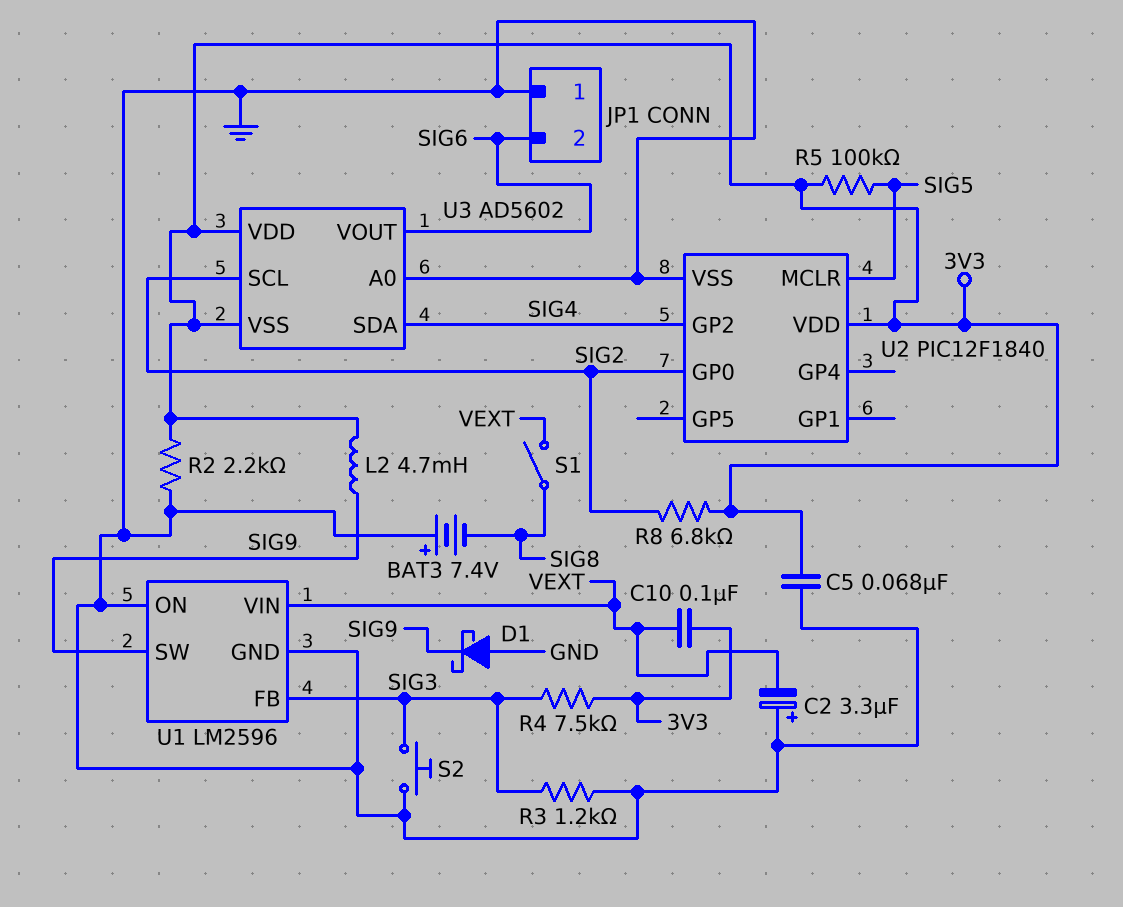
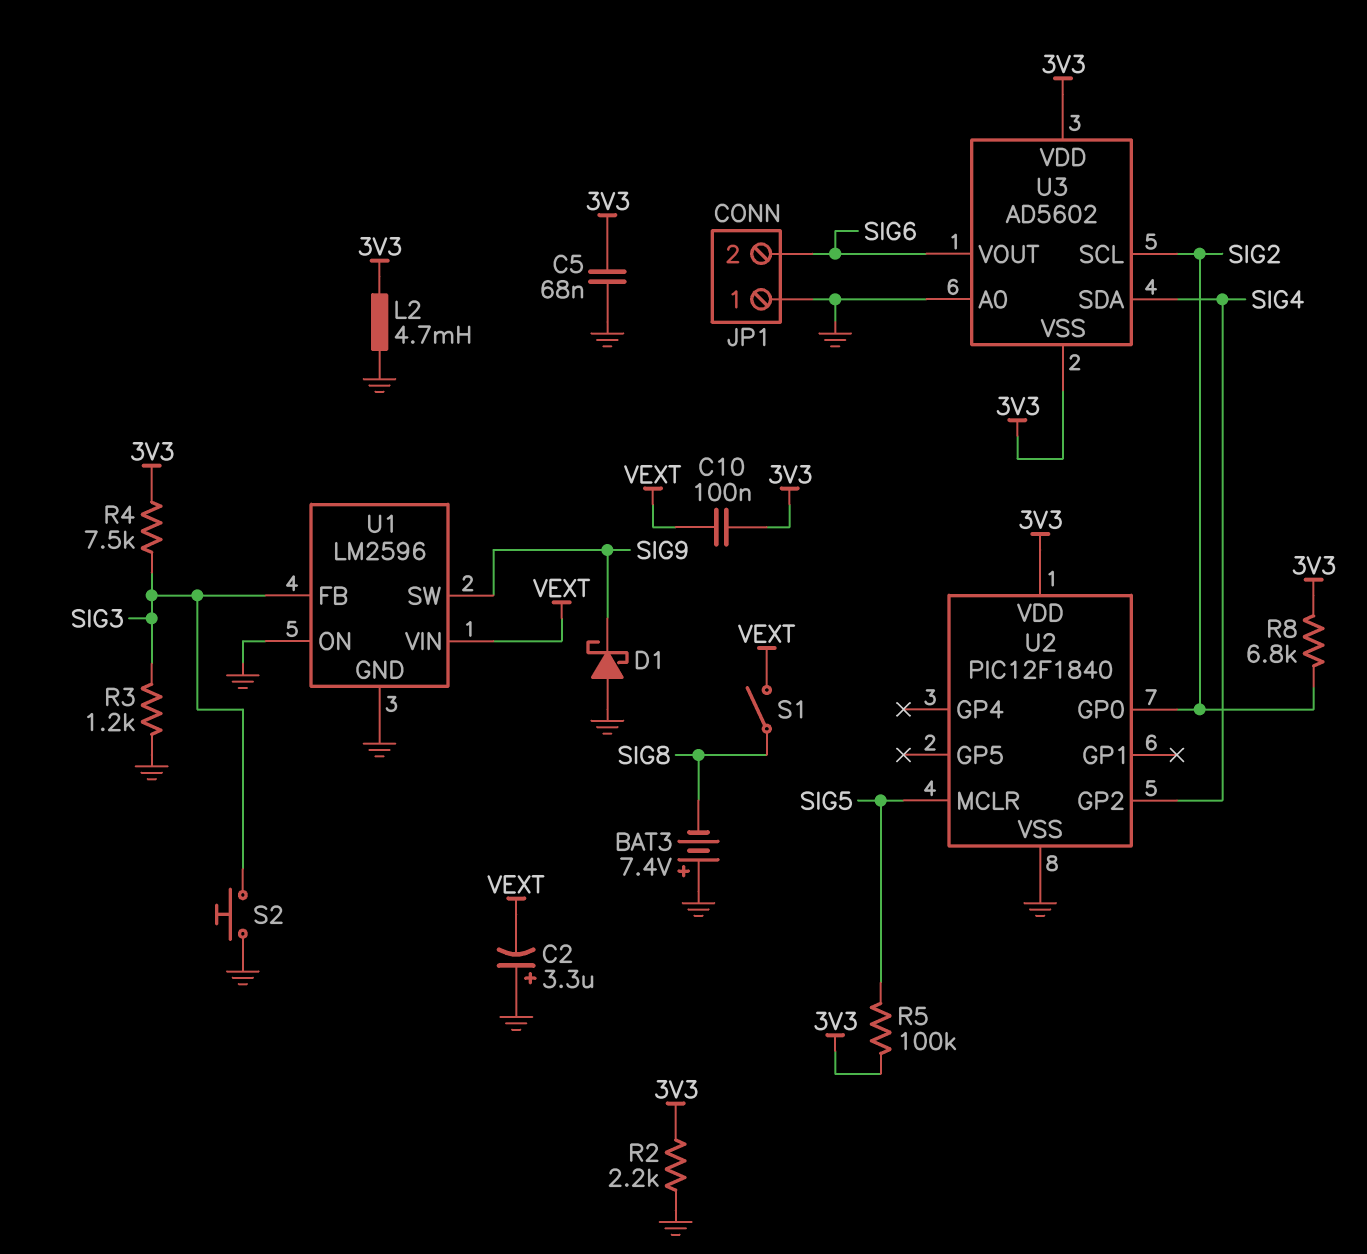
L2: 4.7mH (3V3, SIG9) -> 4.7mH (3V3, GND)

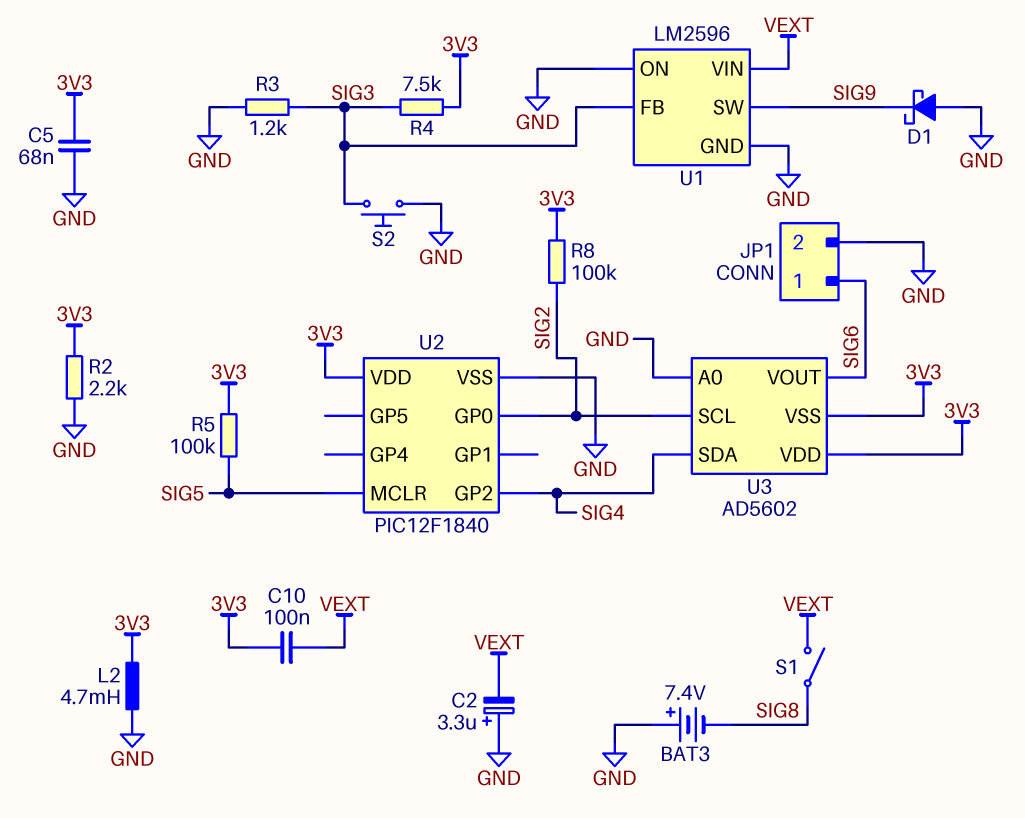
JP1 pin 1: GND -> SIG6
JP1 pin 2: SIG6 -> GND
R8: 6.8k (3V3, SIG2) -> 100k (3V3, SIG2)

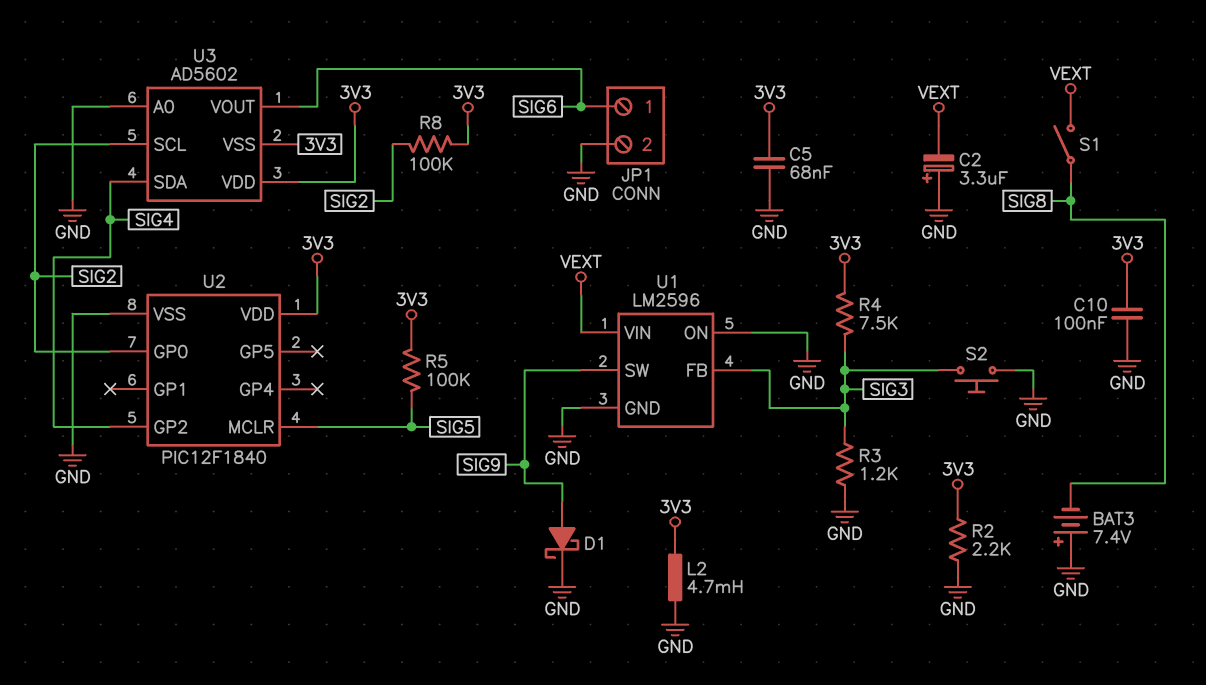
C10: 100nF (3V3, VEXT) -> 100nF (3V3, GND)
D1: schottky (A GND, K SIG9) -> schottky (A SIG9, K GND)

